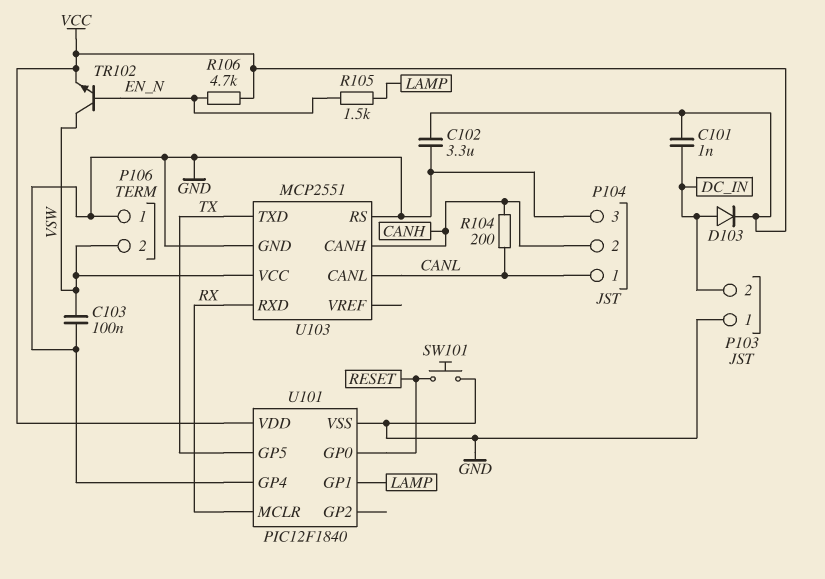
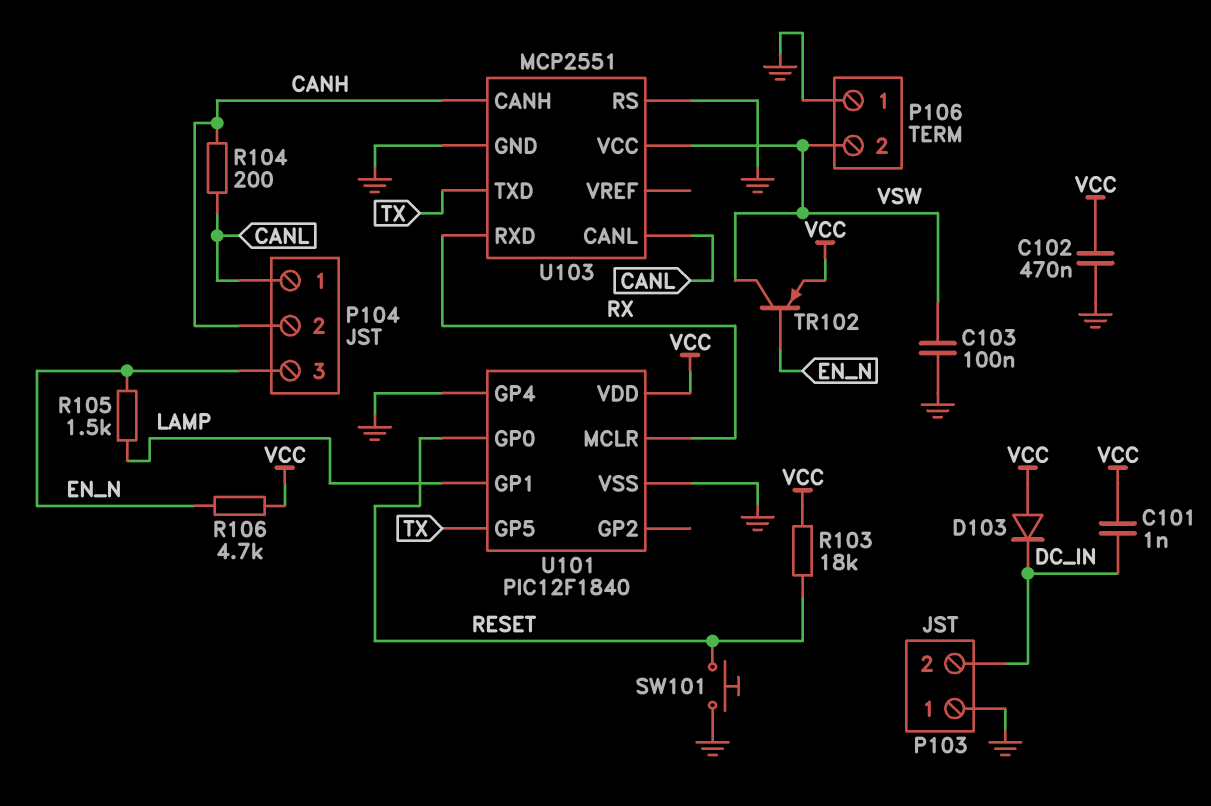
C102: 3.3uF (GND, VCC) -> 470nF (GND, VCC)
D103: diode (A DC_IN, K VCC) -> diode (A VCC, K DC_IN)
P104 pin 3: GND -> EN_N
R103: none -> 18k (RESET, VCC)
TR102: NPN (B EN_N, C VSW, E VCC) -> PNP (B EN_N, C VSW, E VCC)

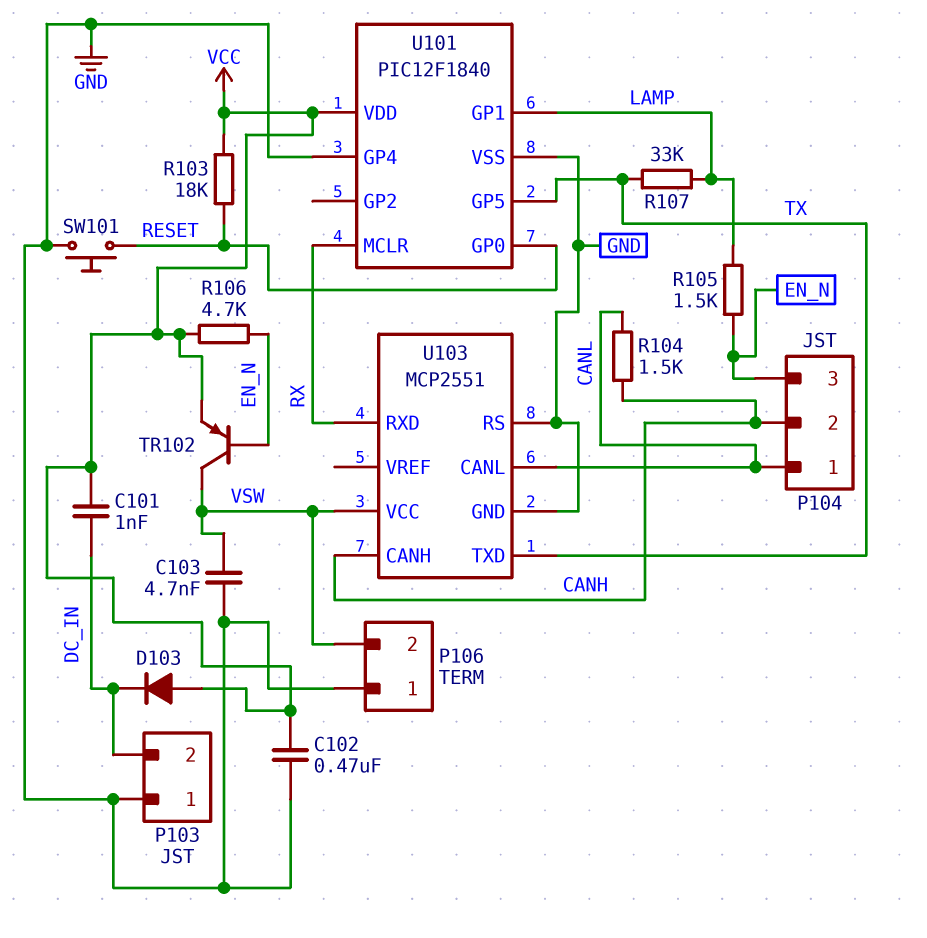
C103: 100nF (GND, VSW) -> 4.7nF (GND, VSW)
R104: 200 (CANH, CANL) -> 1.5k (CANH, CANL)
R107: none -> 33k (LAMP, TX)

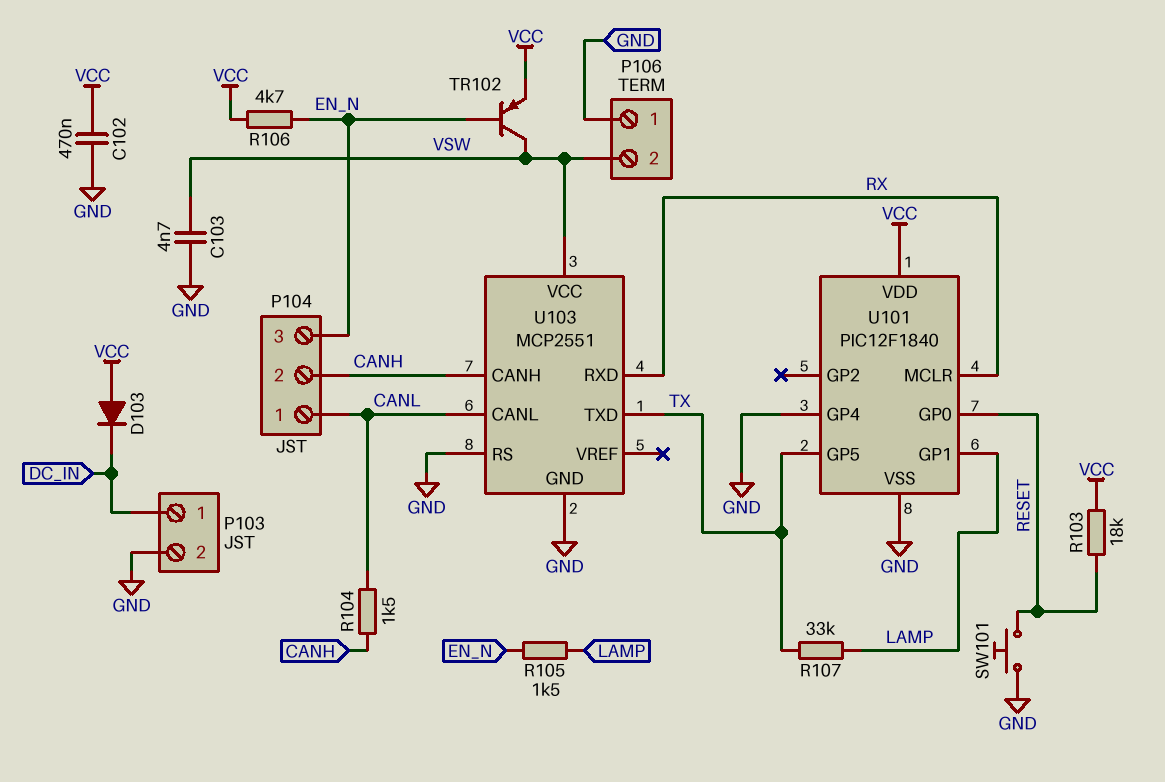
C101: 1nF (DC_IN, VCC) -> none
P103 pin 1: GND -> DC_IN
P103 pin 2: DC_IN -> GND

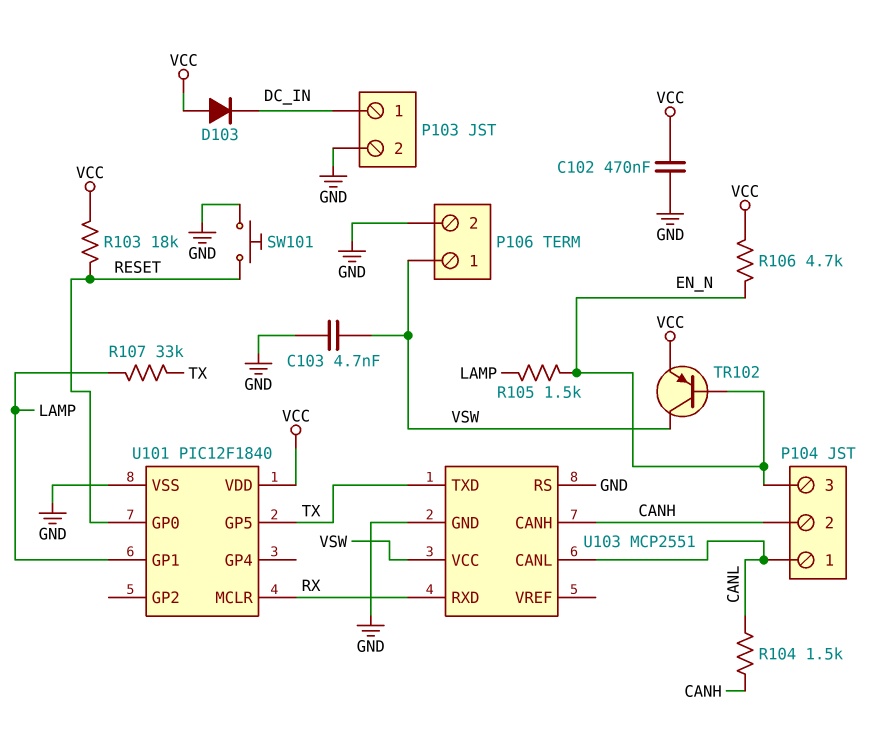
P106 pin 1: GND -> VSW
P106 pin 2: VSW -> GND
U101 pin GP4: GND -> none

